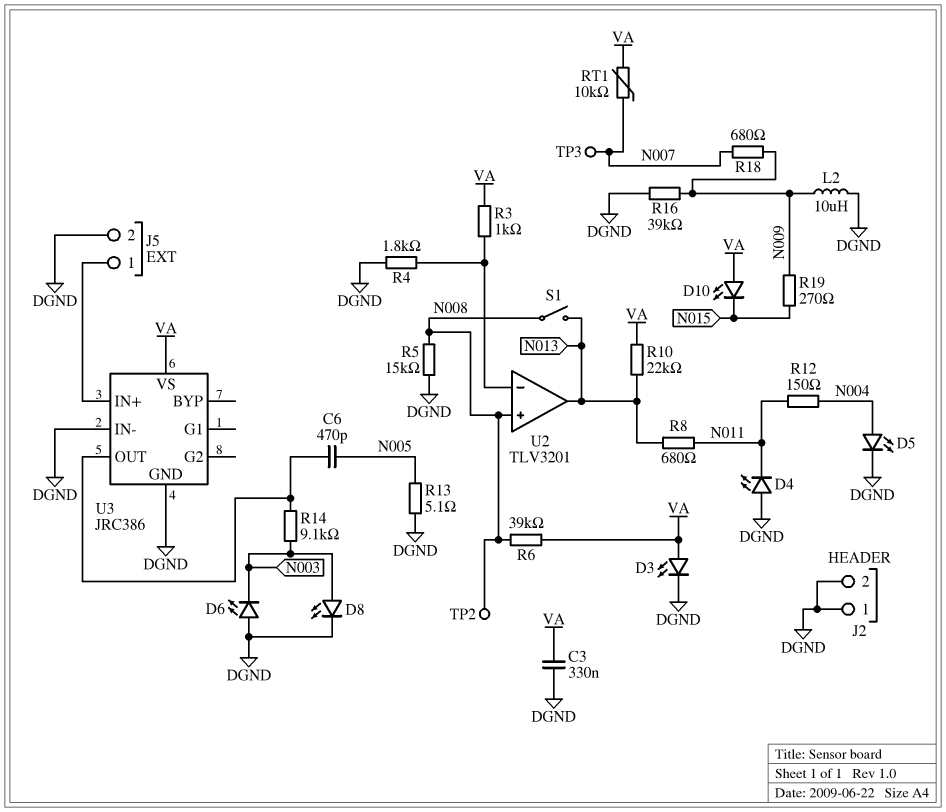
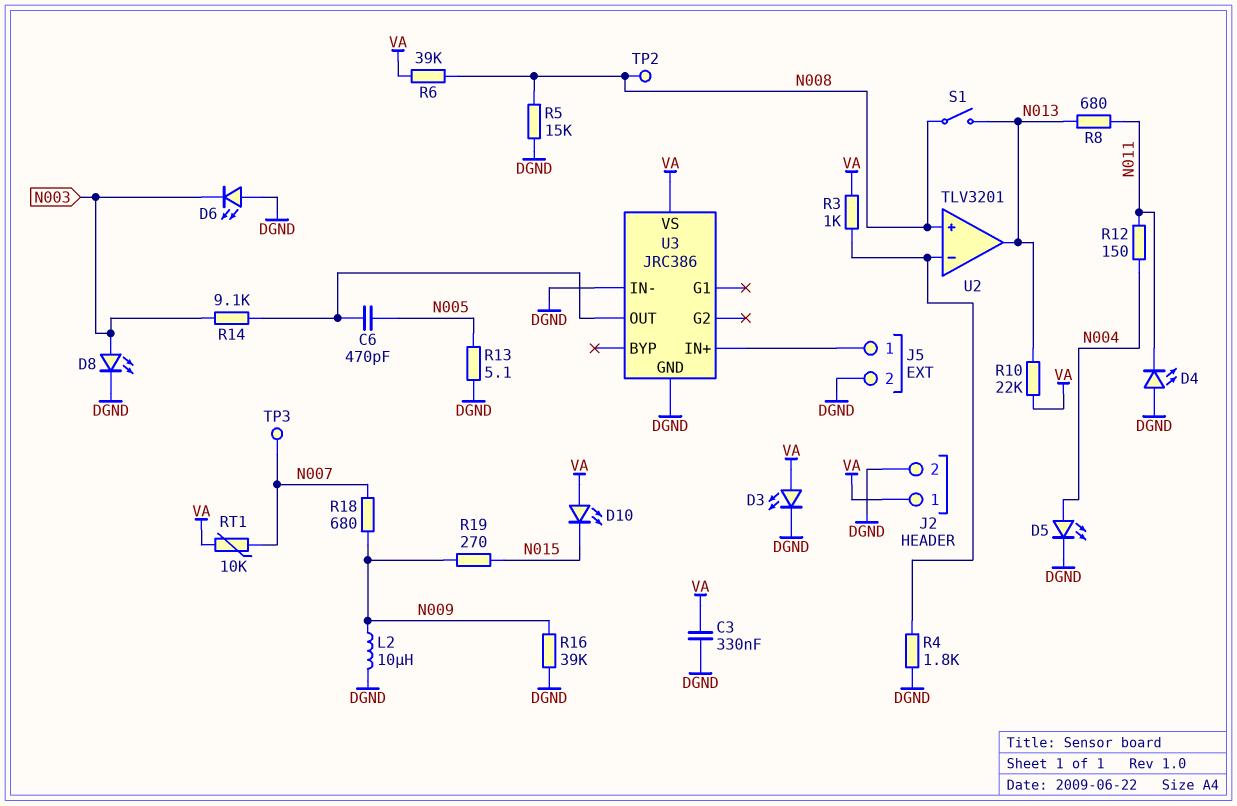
J2 pin 1: DGND -> VA

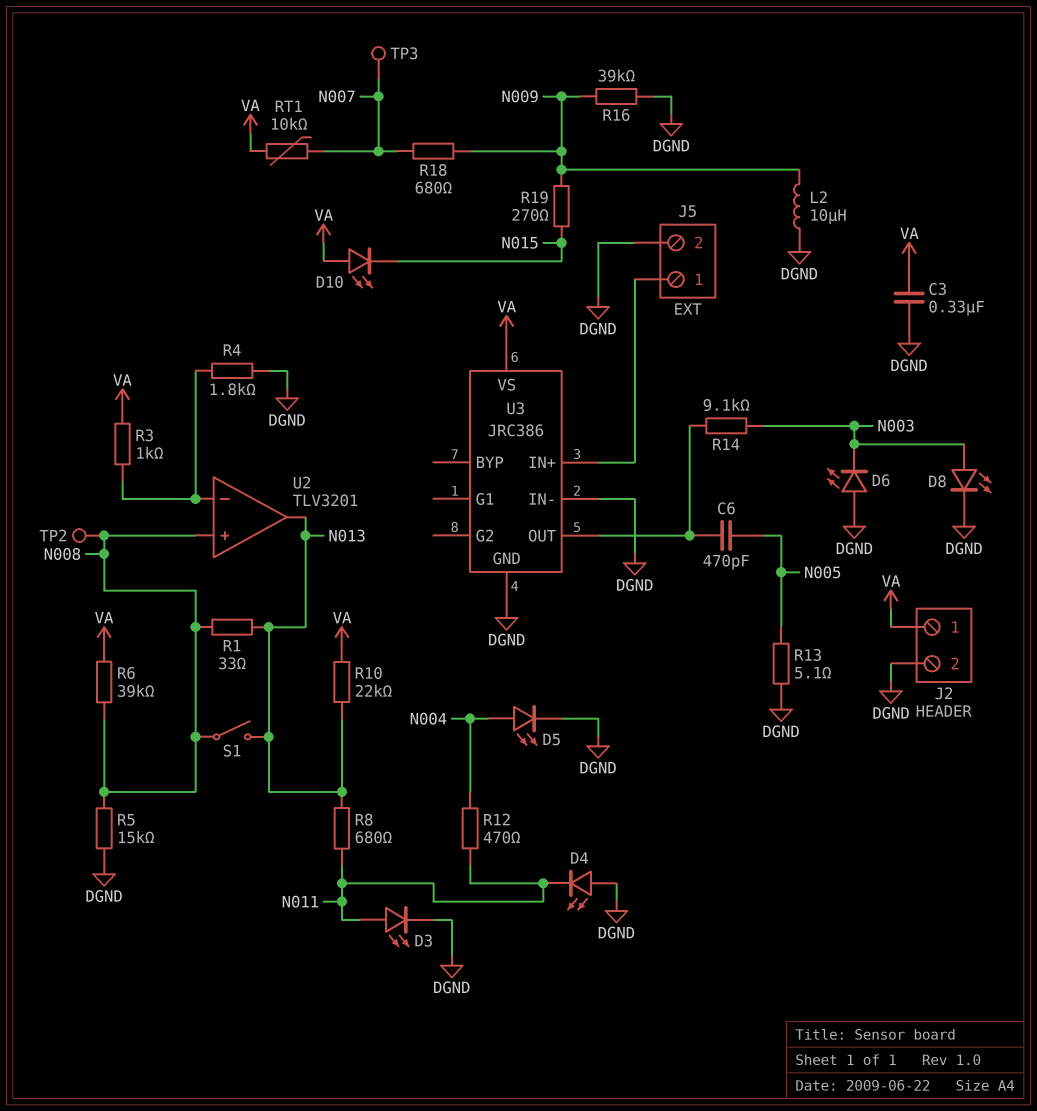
D3: LED (A VA, K DGND) -> LED (A N011, K DGND)
R1: none -> 33 (N008, N013)
R12: 150 (N004, N011) -> 470 (N004, N011)

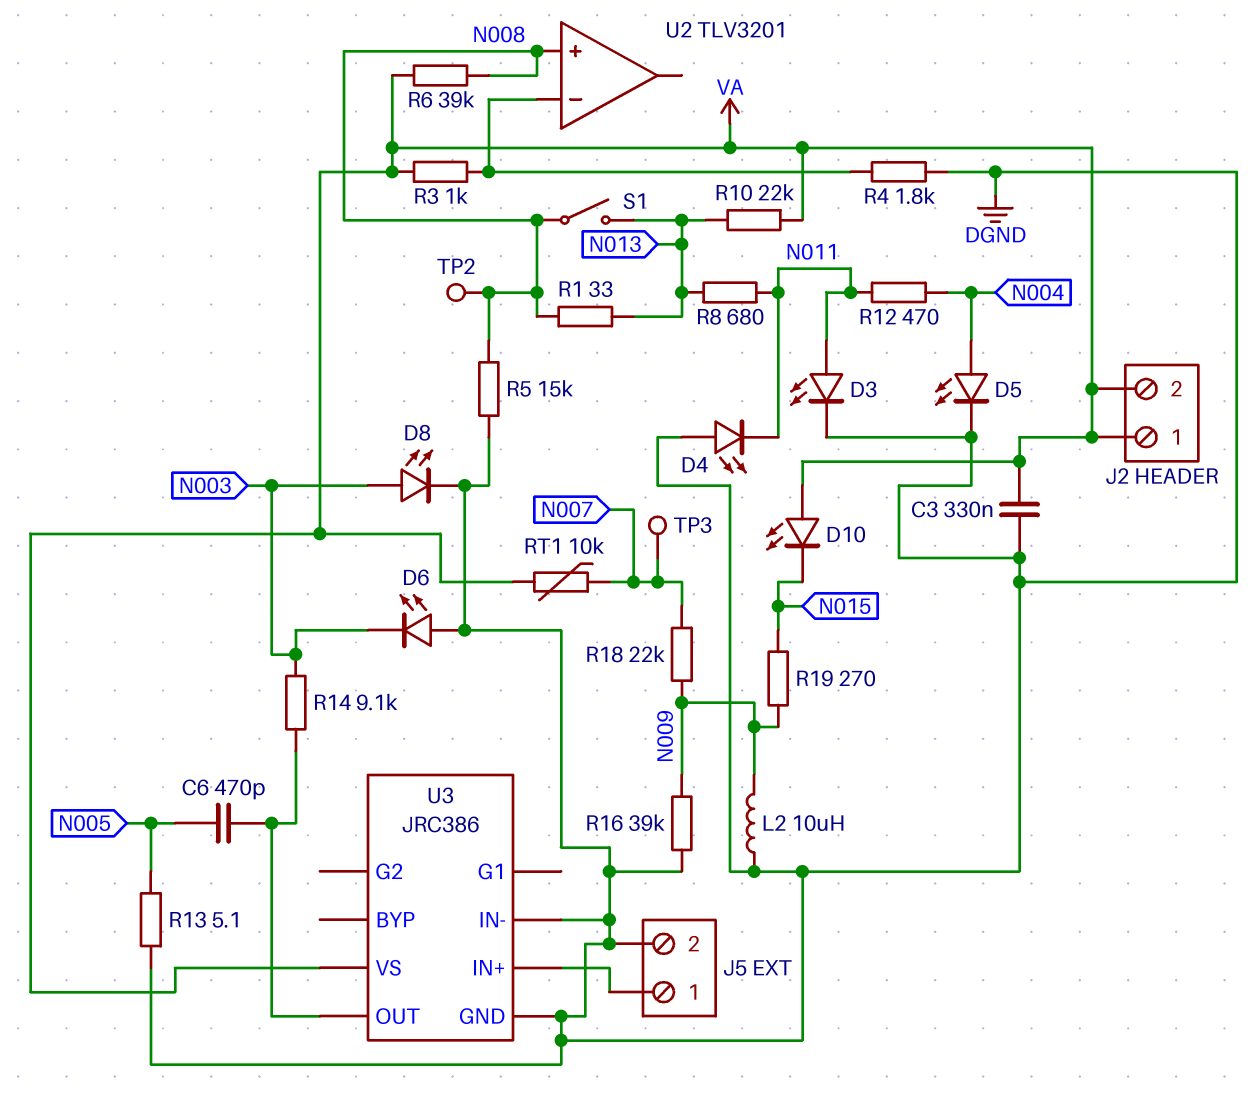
J2 pin 2: DGND -> VA
R18: 680 (N007, N009) -> 22k (N007, N009)
U2 pin out: N013 -> none

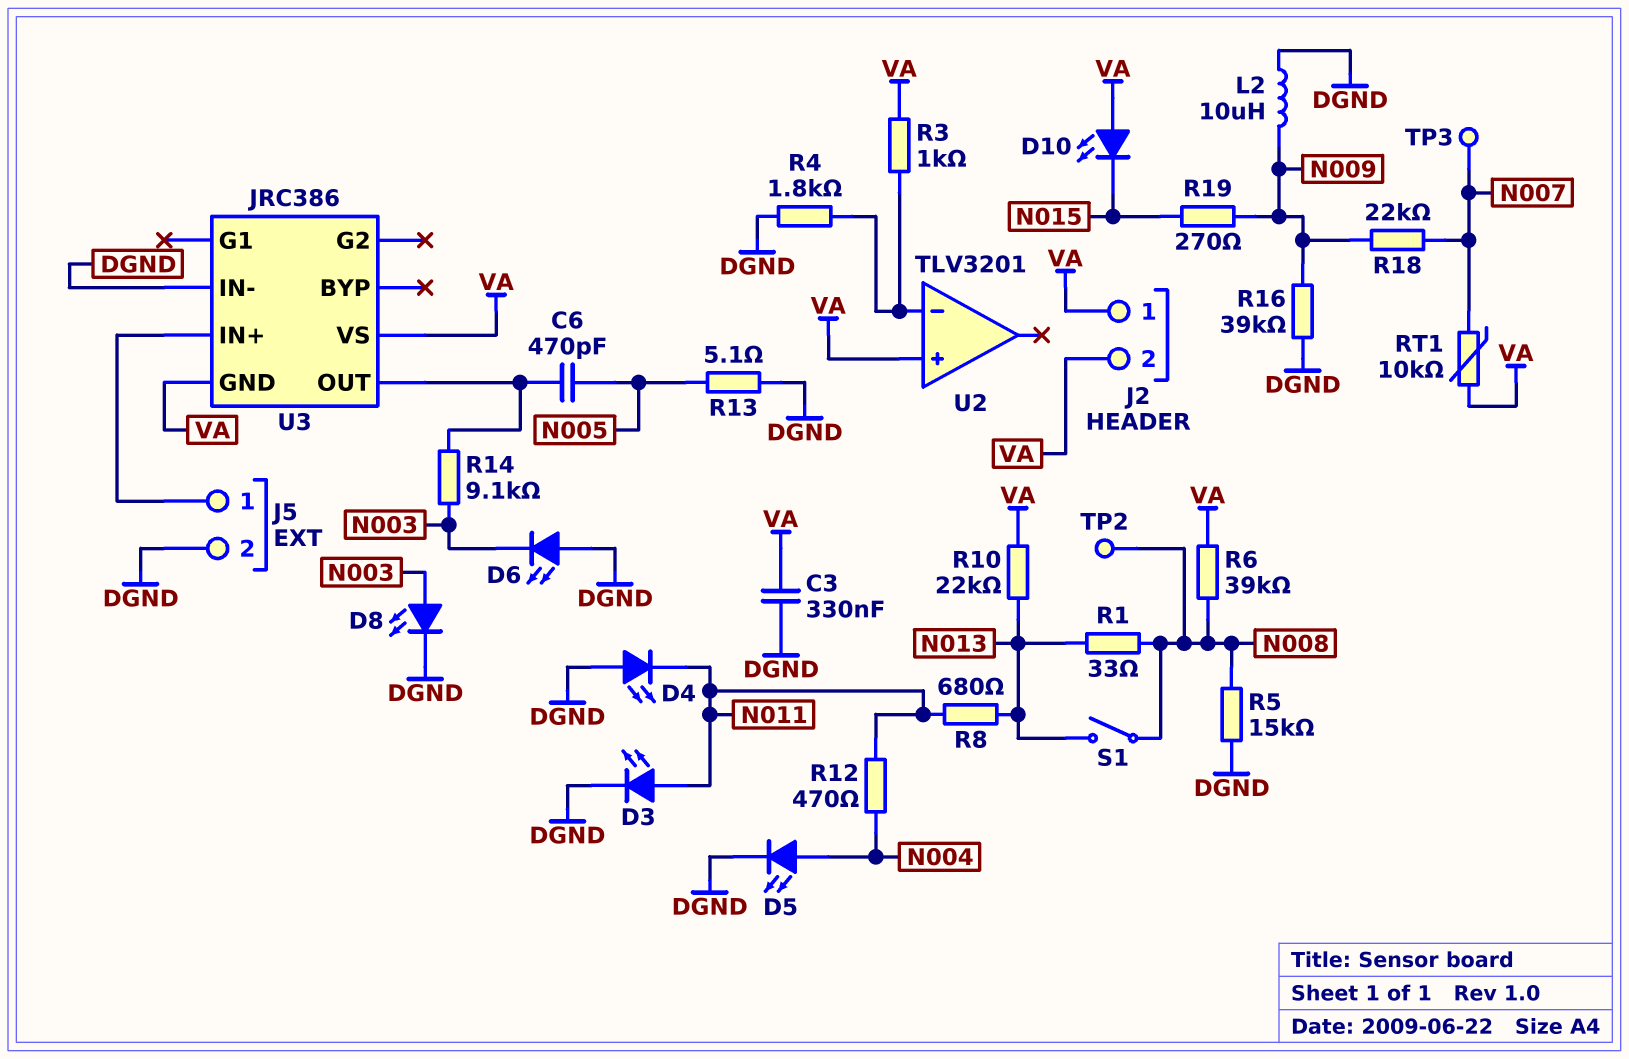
U2 pin in+: N008 -> VA
U3 pin GND: DGND -> VA

